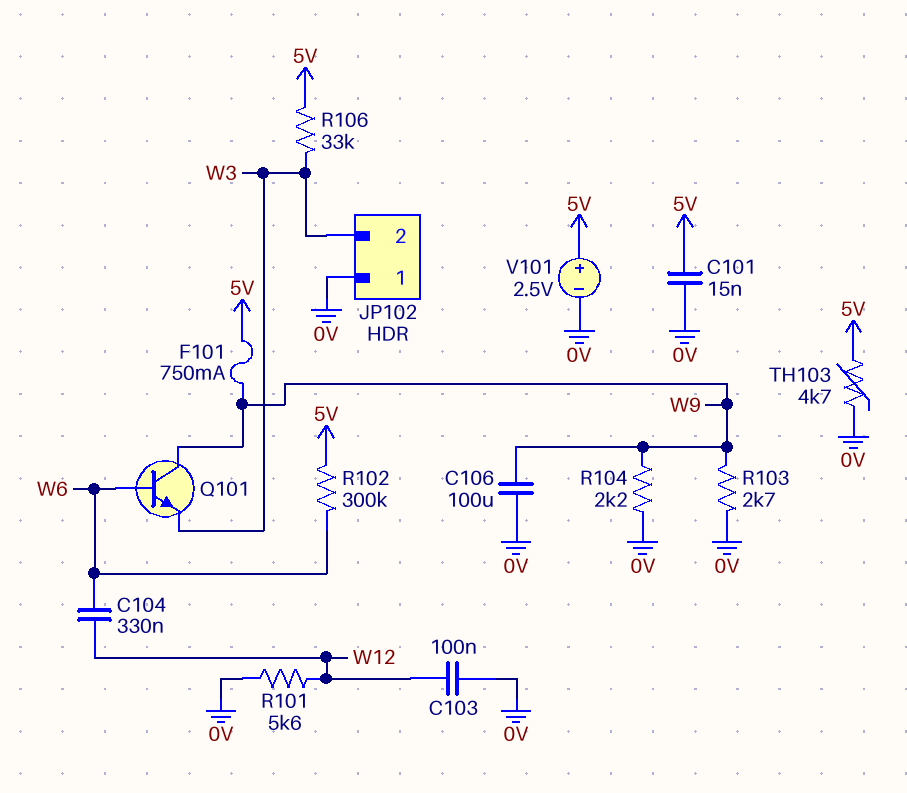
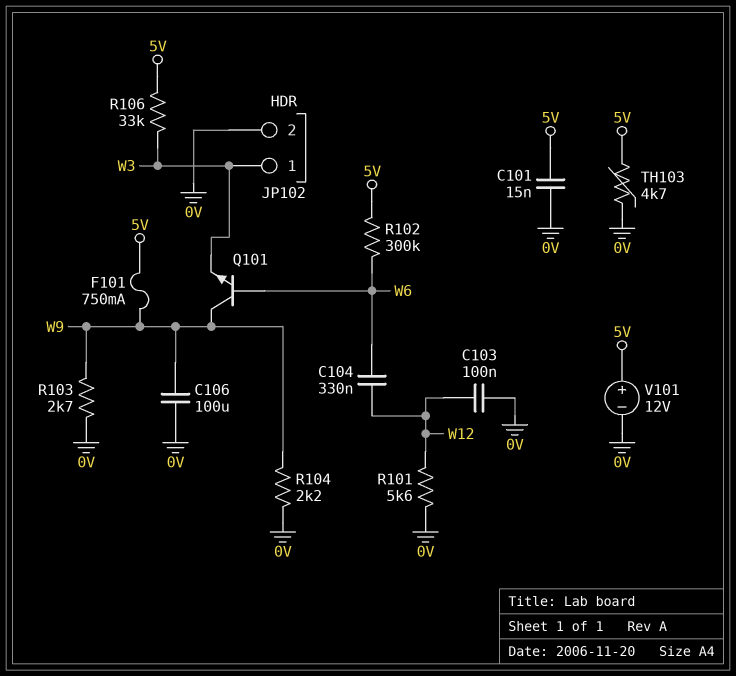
JP102 pin 1: 0V -> W3
JP102 pin 2: W3 -> 0V
V101: 2.5V (plus 5V, minus 0V) -> 12V (plus 5V, minus 0V)

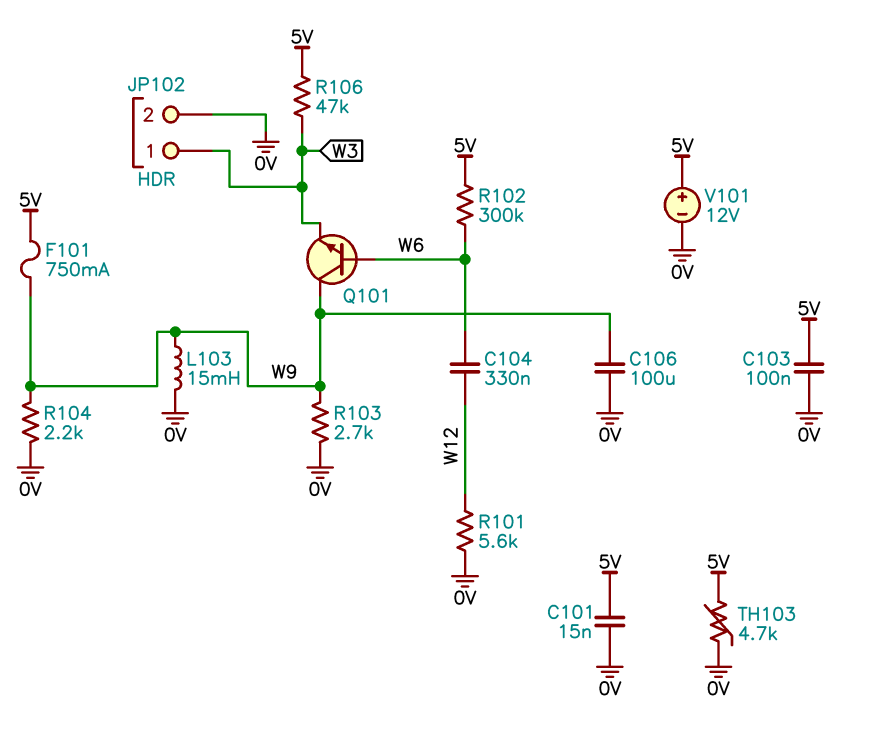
C103: 100nF (0V, W12) -> 100nF (0V, 5V)
L103: none -> 15mH (0V, W9)
R106: 33k (5V, W3) -> 47k (5V, W3)

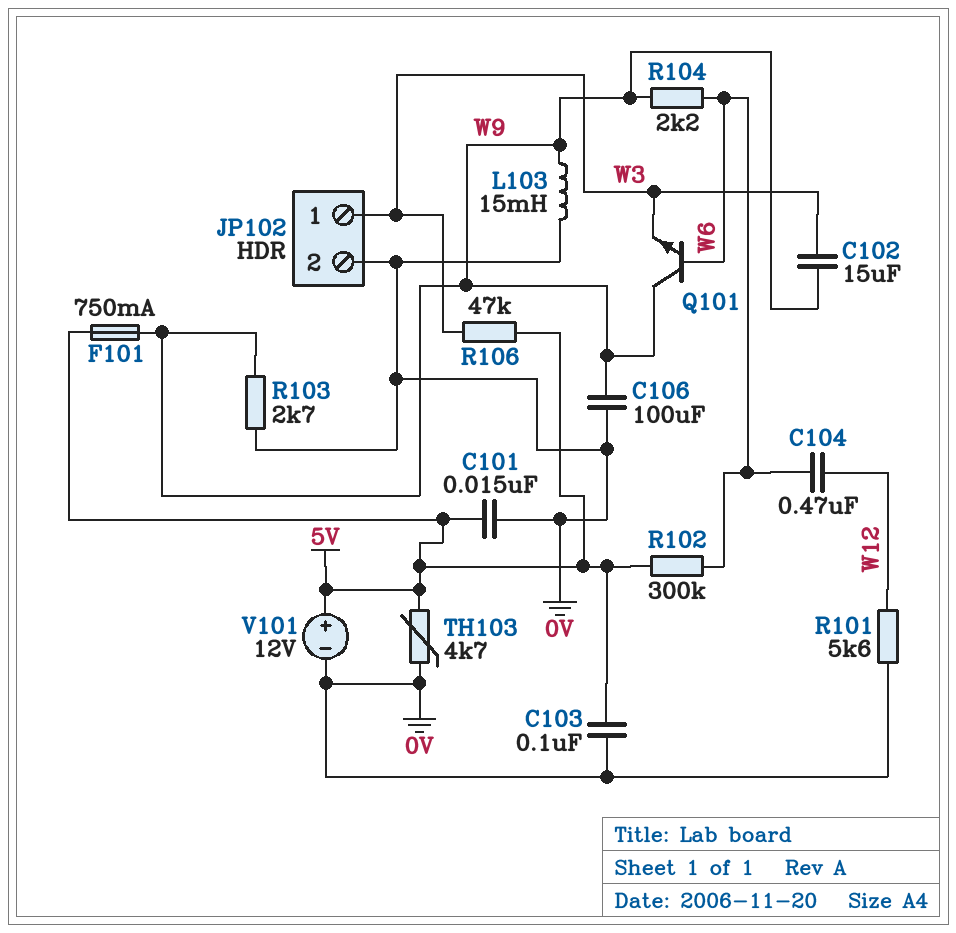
C102: none -> 15uF (W3, W9)
C104: 330nF (W6, W12) -> 470nF (W6, W12)
R104: 2.2k (0V, W9) -> 2.2k (W6, W9)

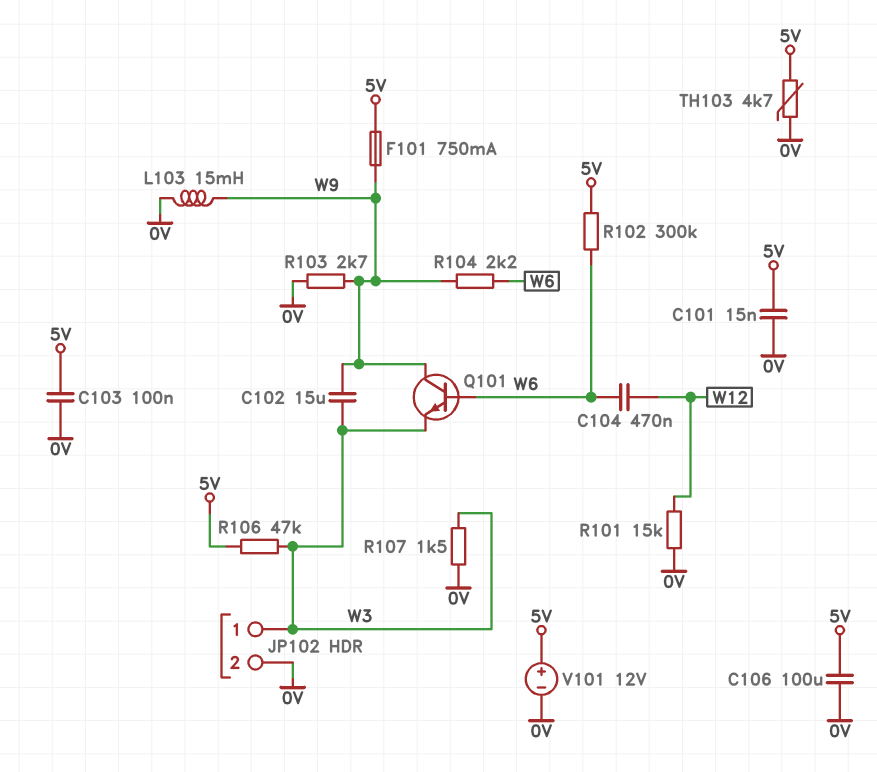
C106: 100uF (0V, W9) -> 100uF (0V, 5V)
R101: 5.6k (0V, W12) -> 15k (0V, W12)
R107: none -> 1.5k (0V, W3)

